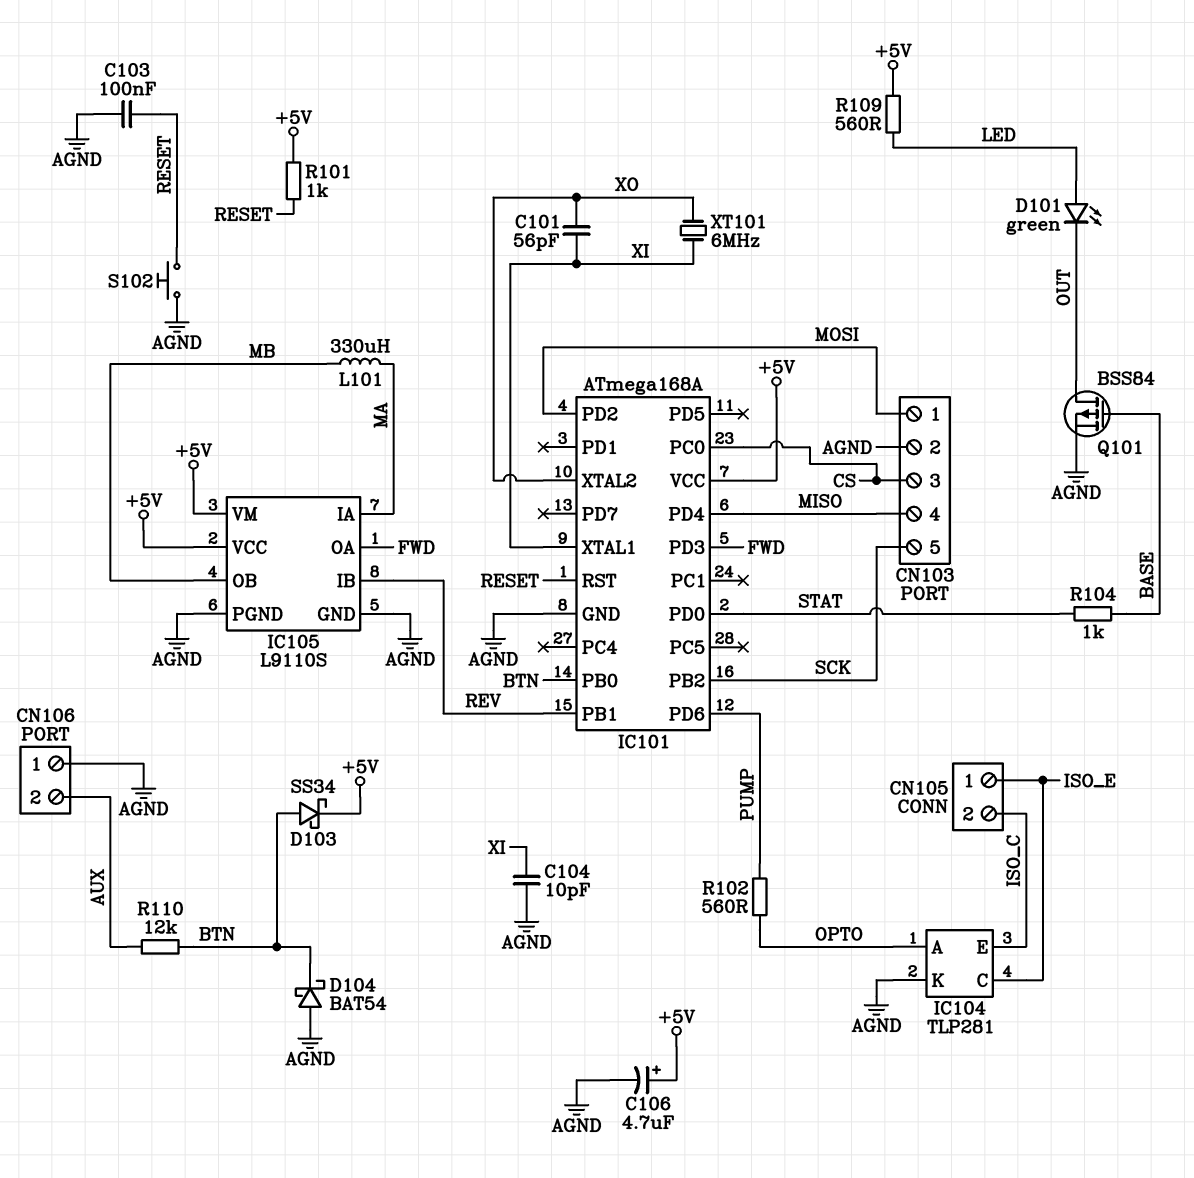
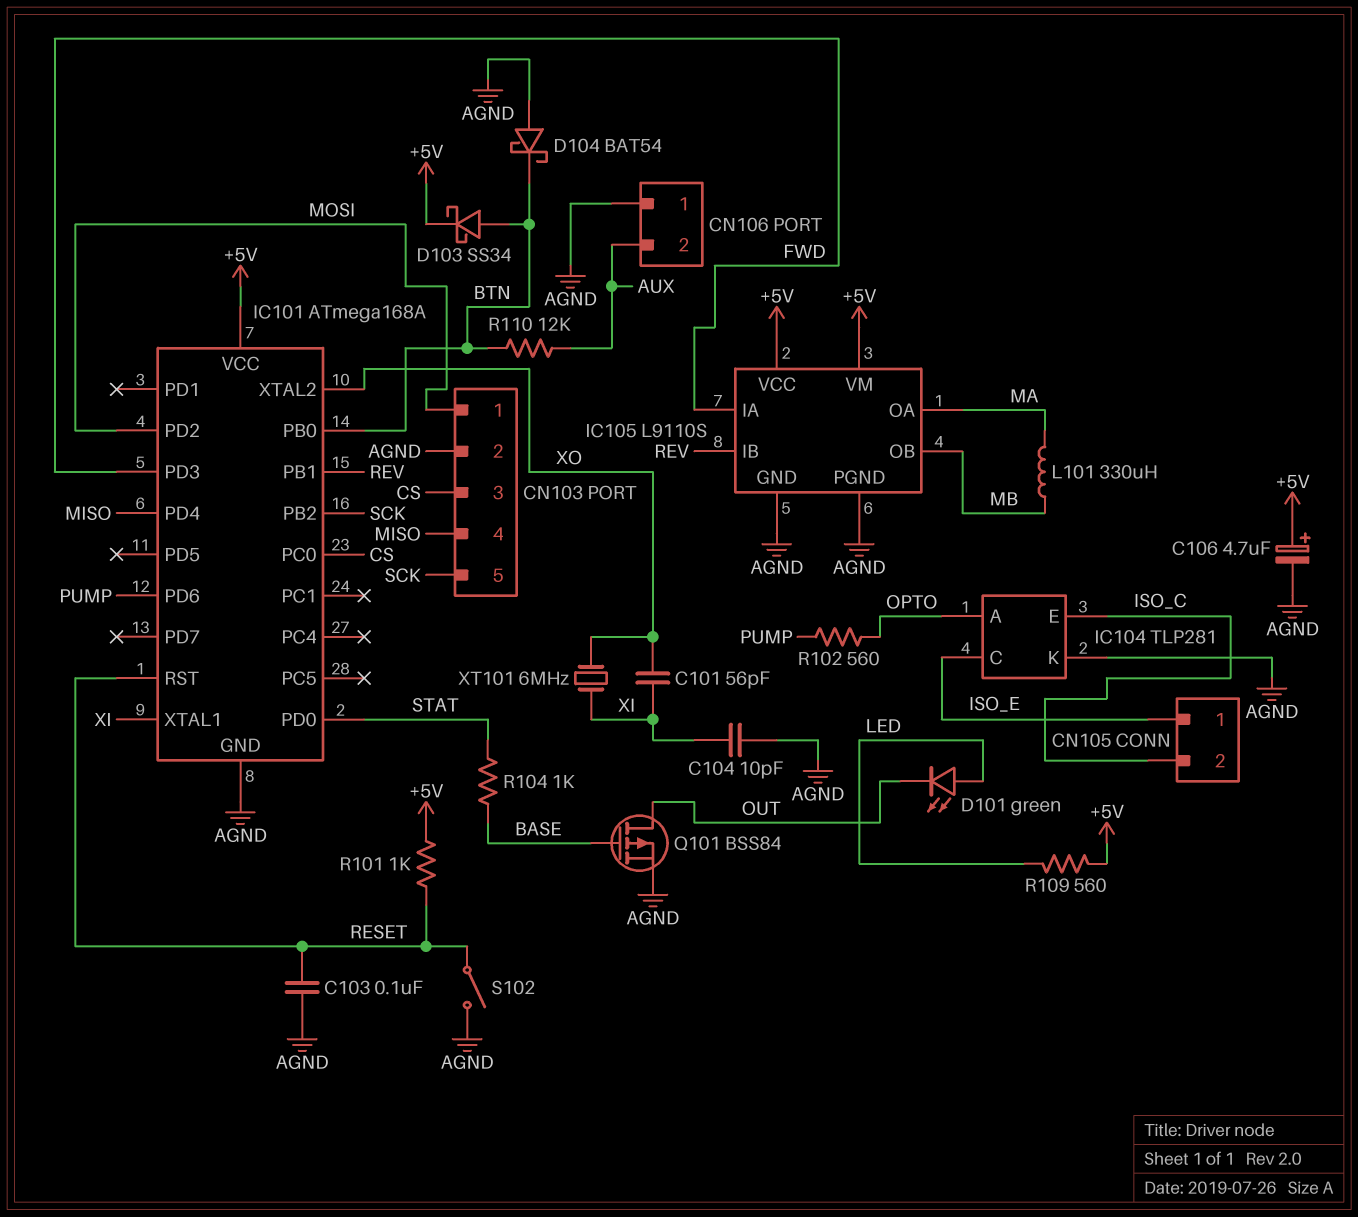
IC105 pin IA: MA -> FWD
IC105 pin OA: FWD -> MA
S102: button (AGND, RESET) -> switch (AGND, RESET)

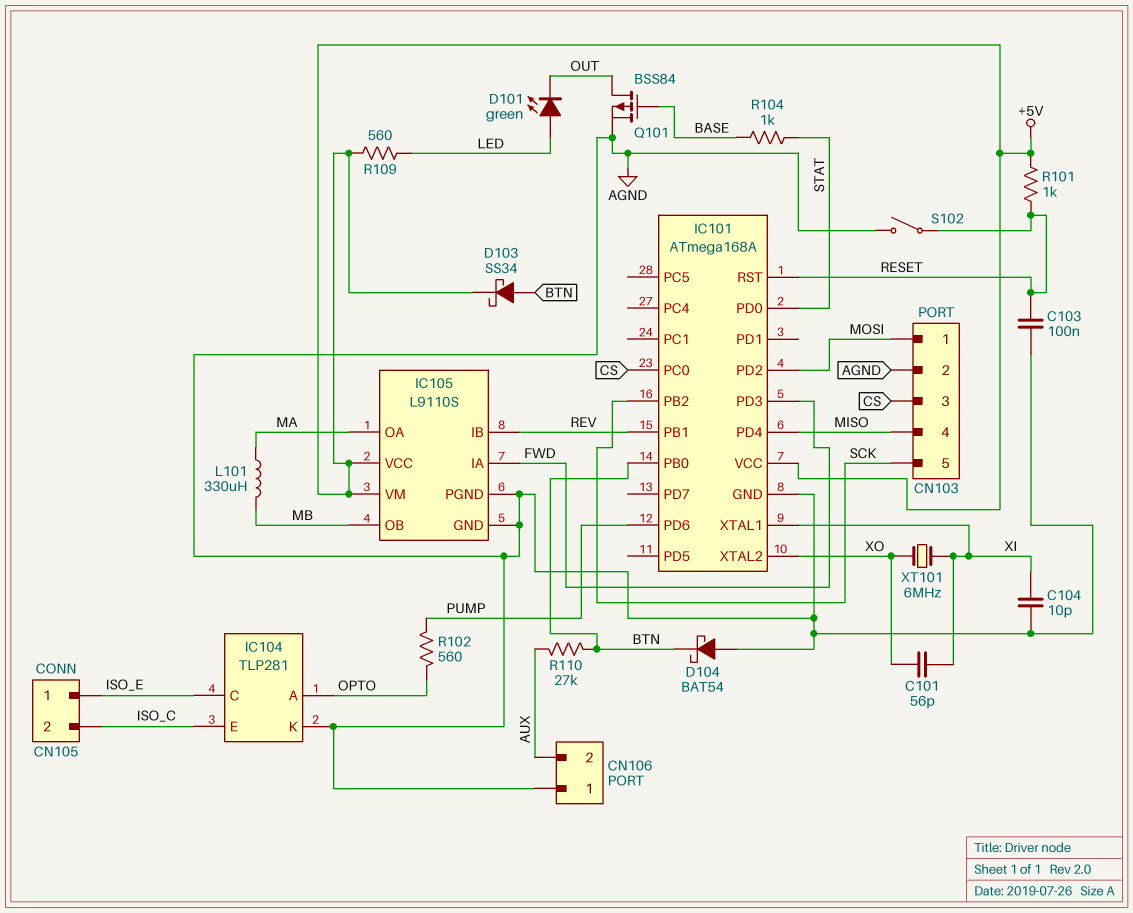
C106: 4.7uF (plus +5V, minus AGND) -> none
R110: 12k (AUX, BTN) -> 27k (AUX, BTN)

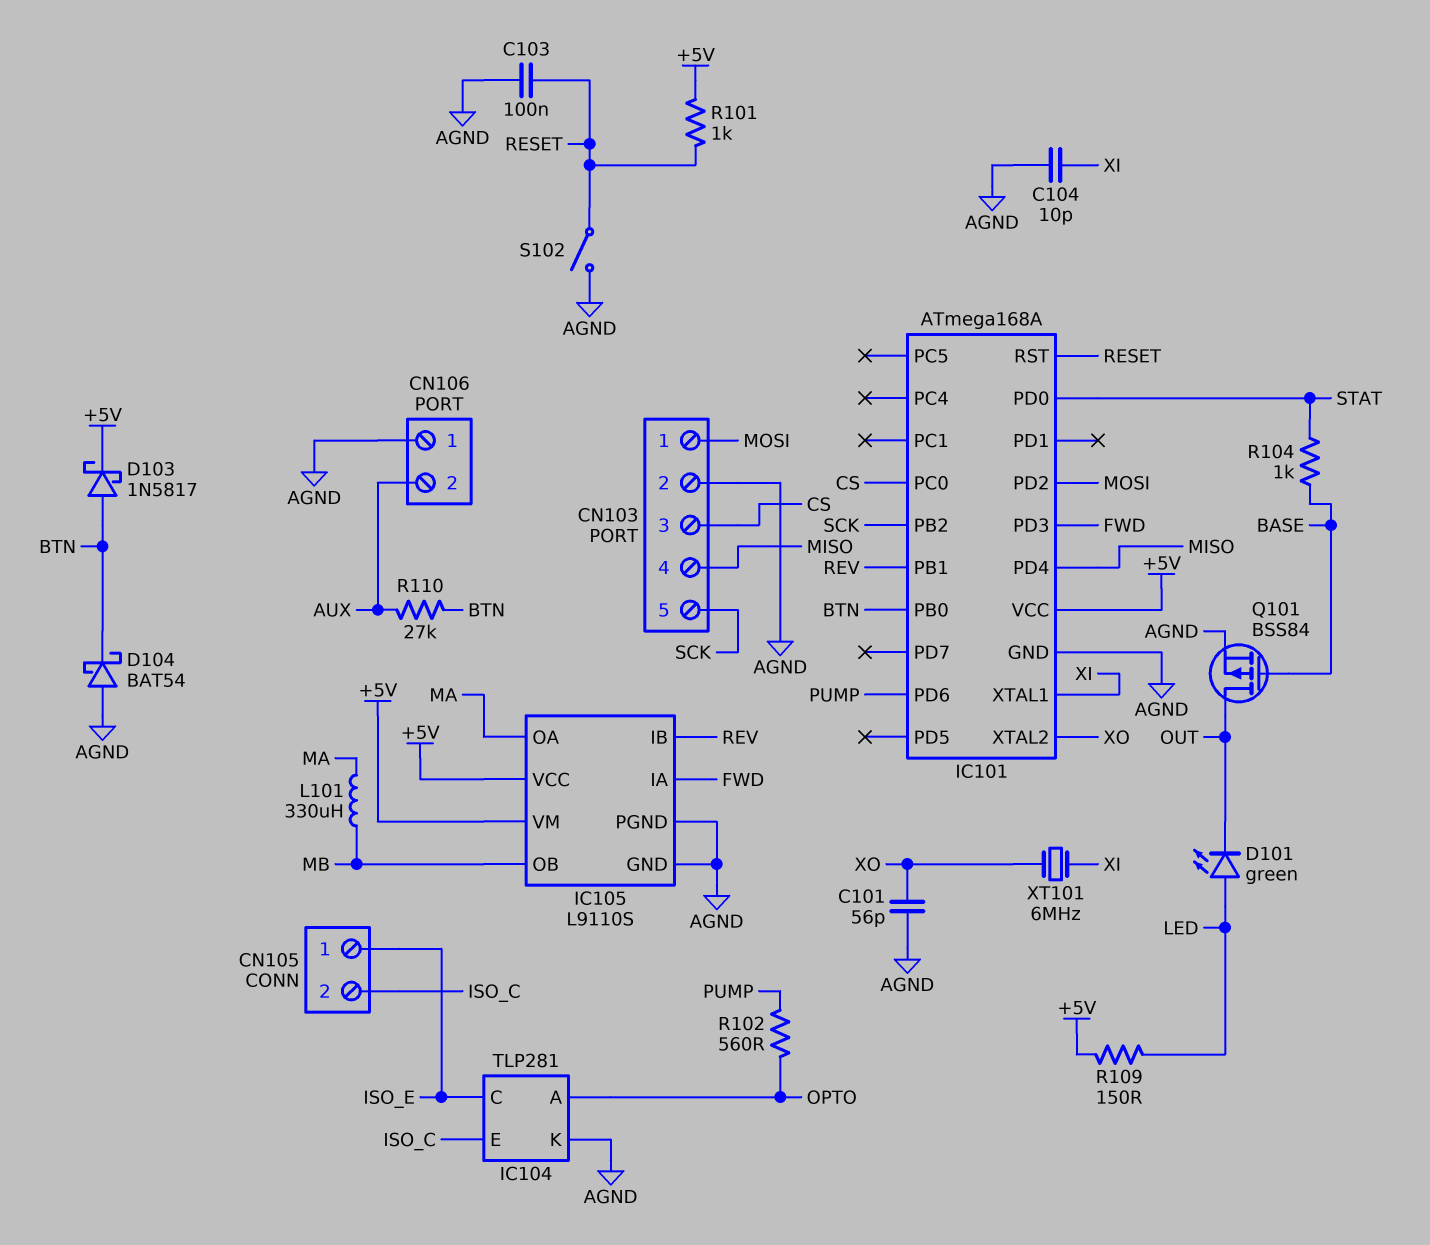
C101: 56pF (XI, XO) -> 56pF (AGND, XO)
D103: schottky SS34 (A BTN, K +5V) -> schottky 1N5817 (A BTN, K +5V)
R109: 560 (+5V, LED) -> 150 (+5V, LED)

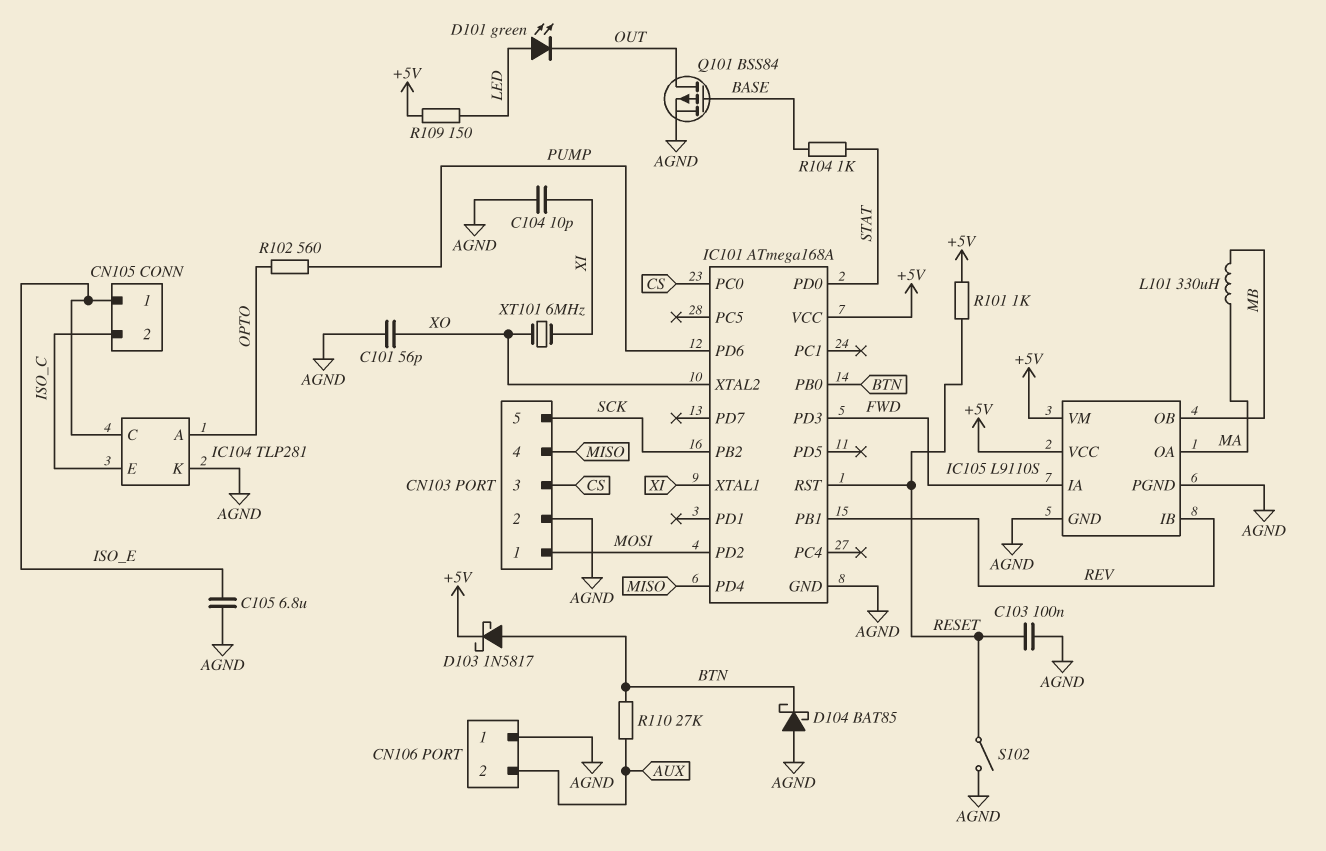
C105: none -> 6.8uF (AGND, ISO_E)
D104: schottky BAT54 (A AGND, K BTN) -> schottky BAT85 (A AGND, K BTN)

